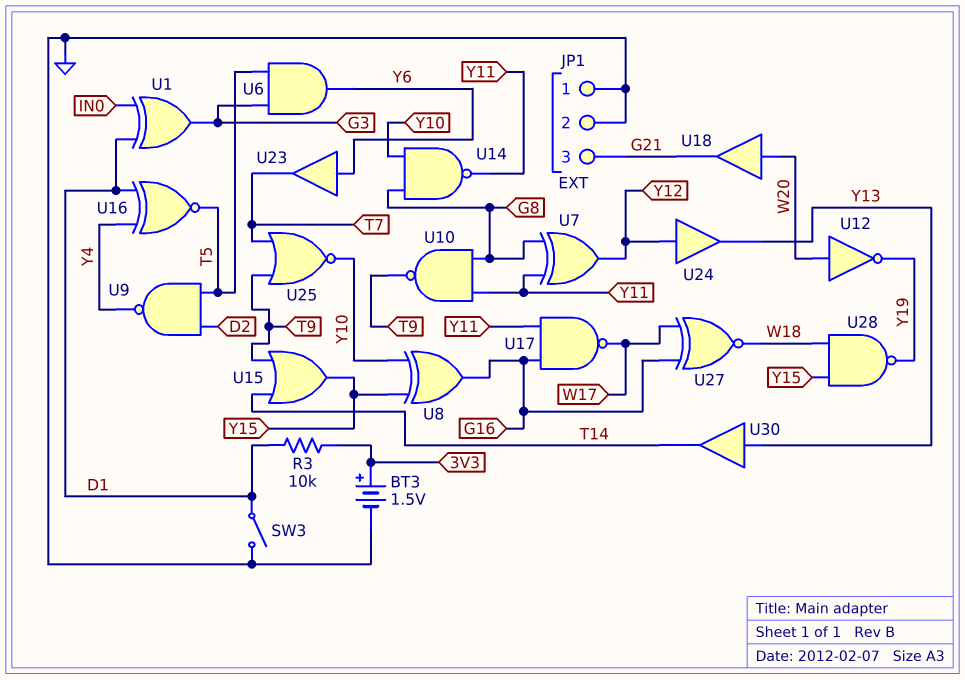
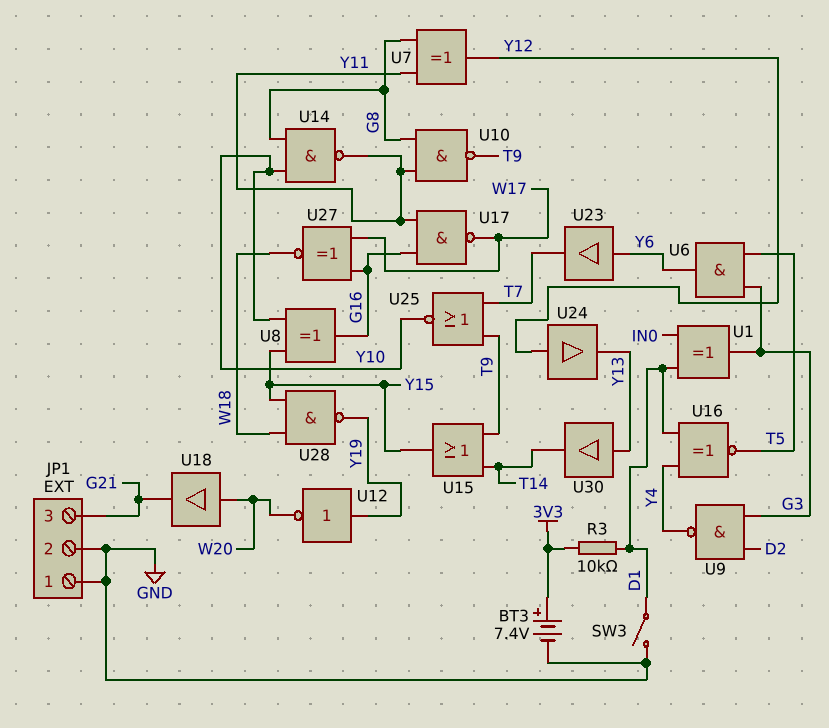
BT3: 1.5V (plus 3V3, minus GND) -> 7.4V (plus 3V3, minus GND)
U9: NAND (in D2, in T5, out Y4) -> NAND (in D2, in G3, out Y4)
U12: NOT (in W20, out Y19) -> NOT (in Y19, out W20)

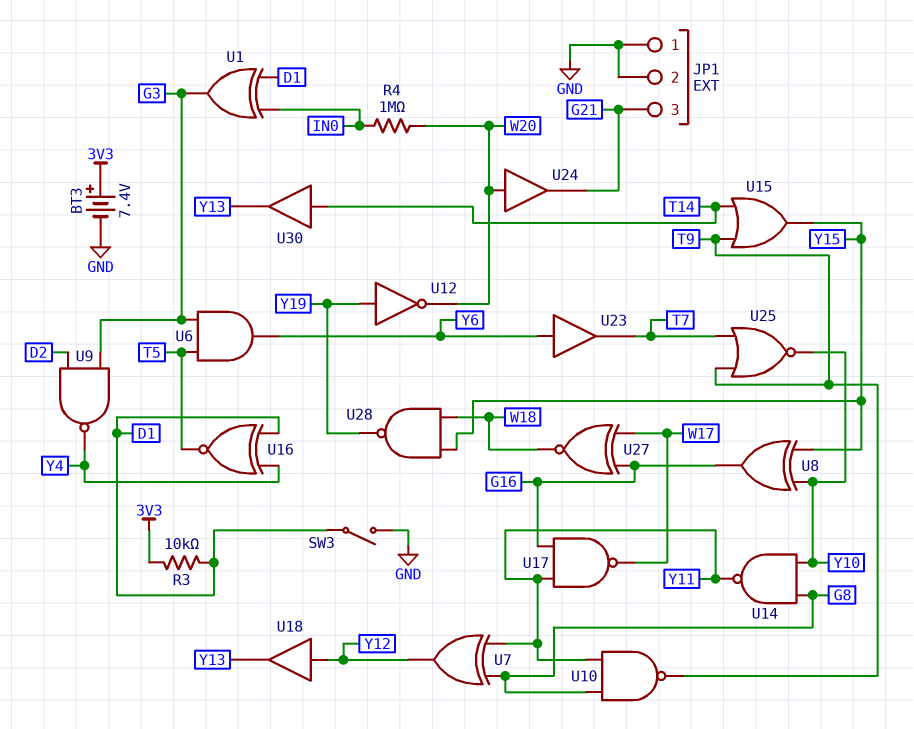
R4: none -> 1M (IN0, W20)
U18: buffer (in W20, out G21) -> buffer (in Y12, out Y13)
U24: buffer (in Y12, out Y13) -> buffer (in W20, out G21)
U30: buffer (in Y13, out T14) -> buffer (in T14, out Y13)

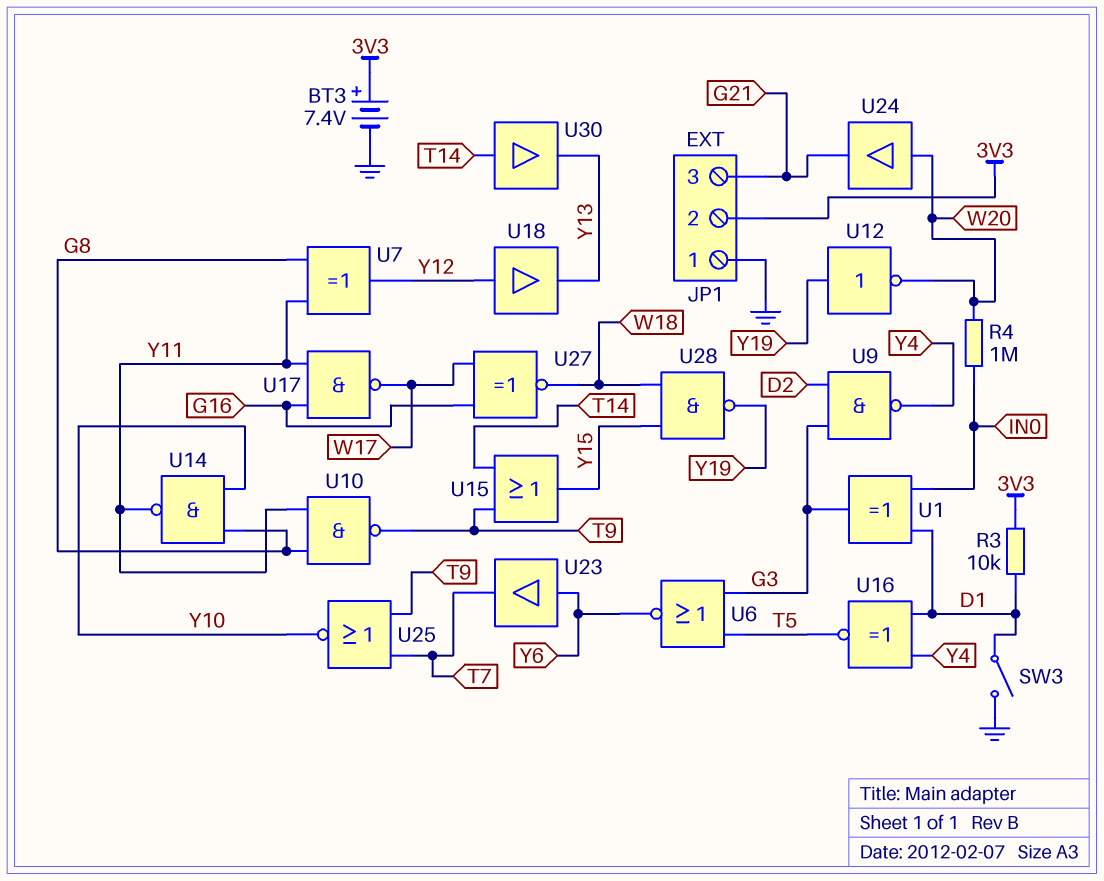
JP1 pin 2: GND -> 3V3
U6: AND (in G3, in T5, out Y6) -> NOR (in G3, in T5, out Y6)
U8: XOR (in Y10, in Y15, out G16) -> none

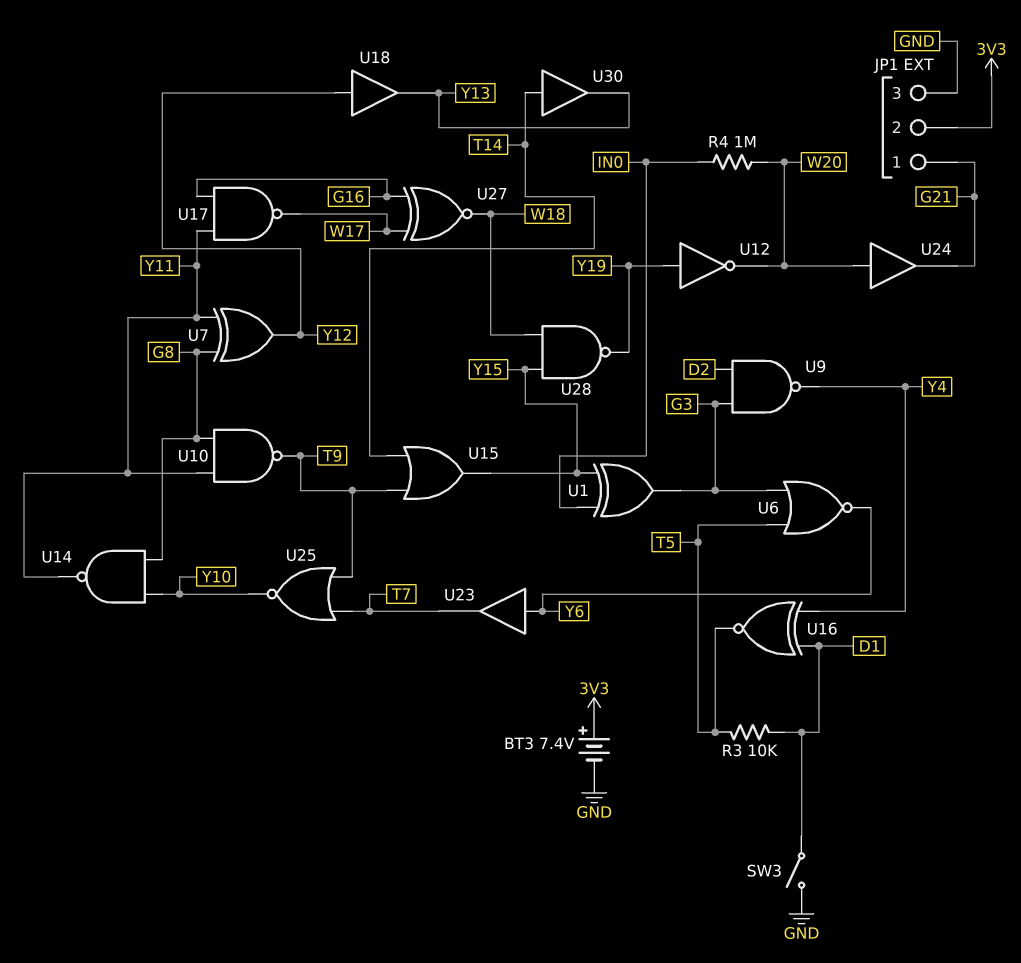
JP1 pin 1: GND -> G21
JP1 pin 3: G21 -> GND
R3: 10k (3V3, D1) -> 10k (D1, T5)
U1: XOR (in D1, in IN0, out G3) -> XOR (in IN0, in Y15, out G3)

